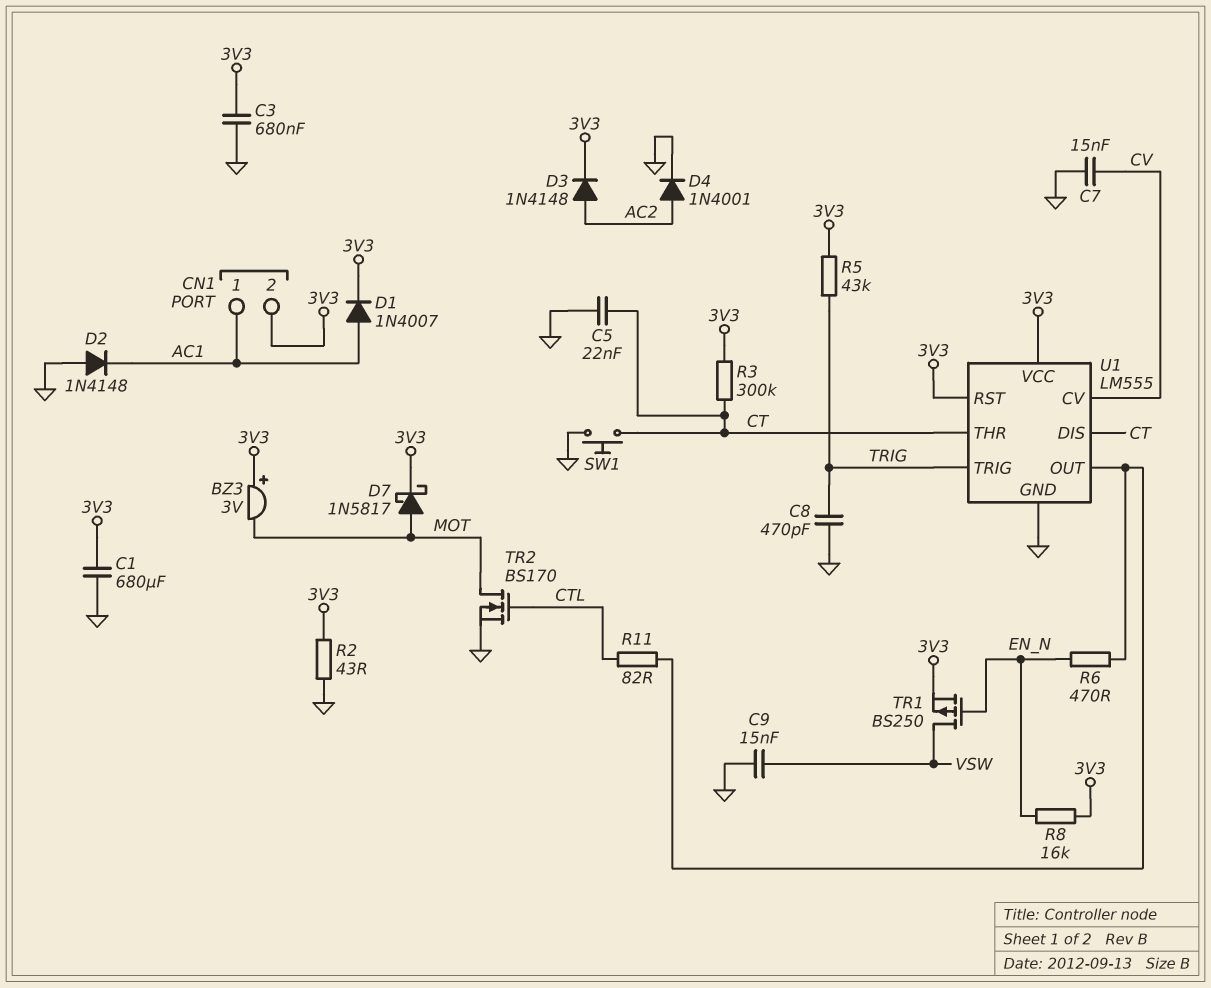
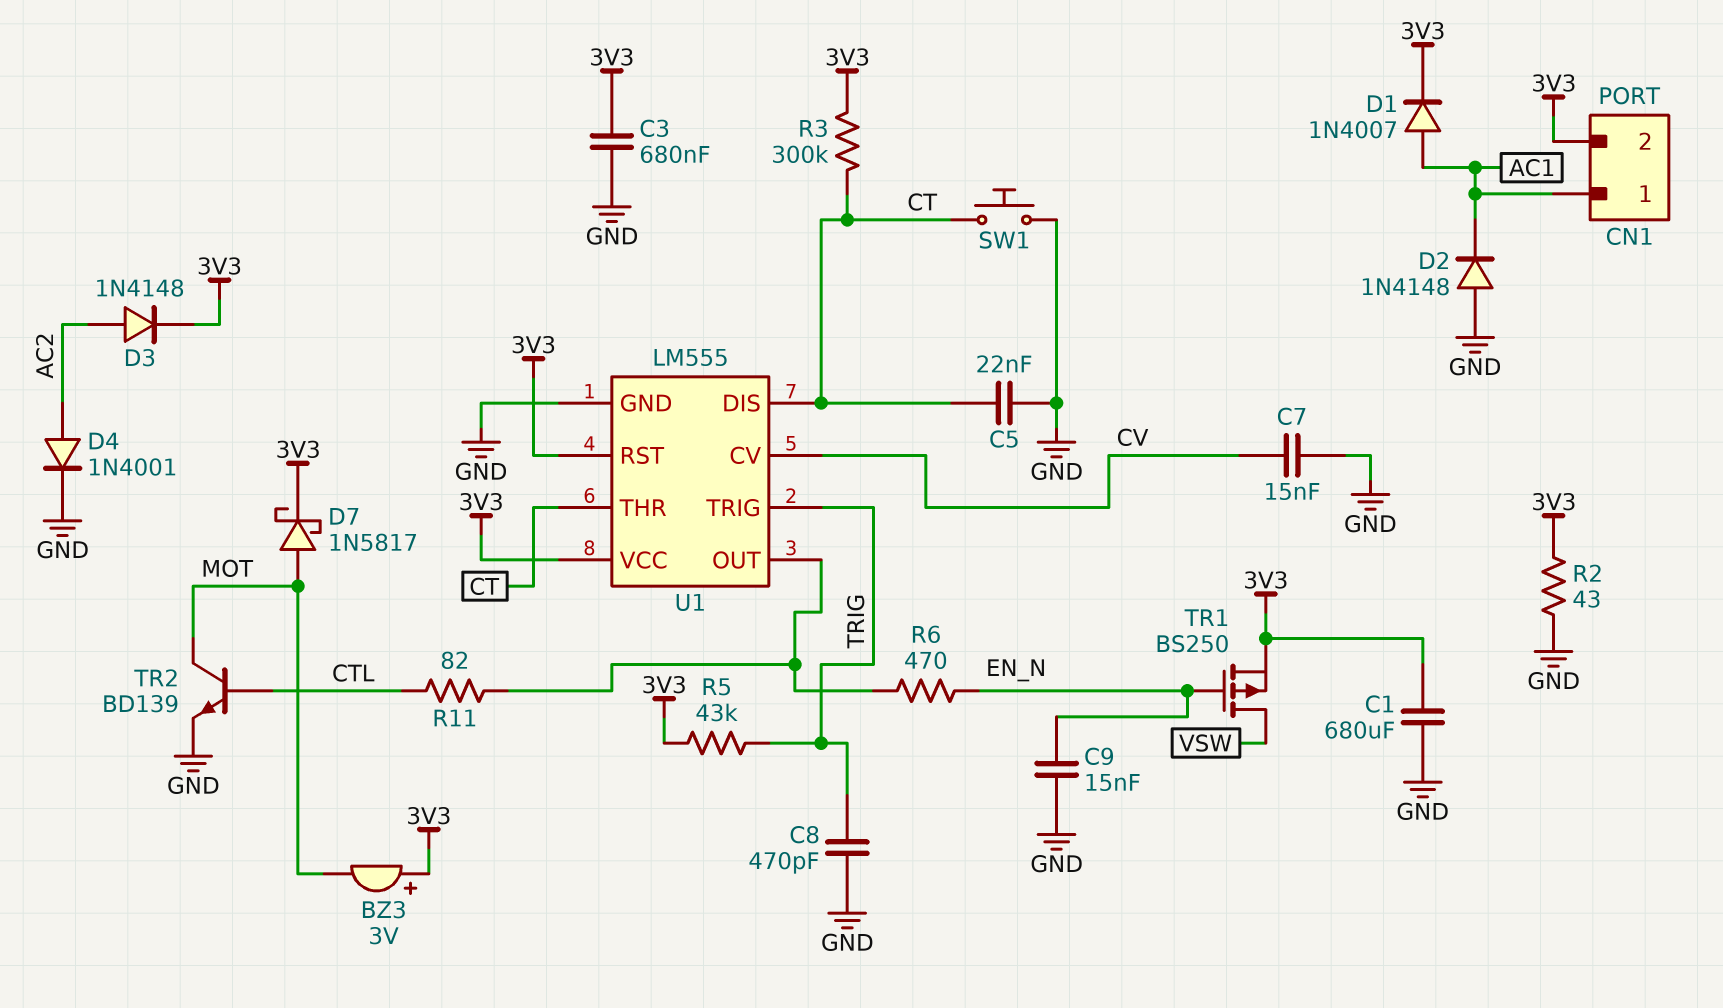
C9: 15nF (GND, VSW) -> 15nF (EN_N, GND)
R8: 16k (3V3, EN_N) -> none
TR2: NMOS BS170 (G CTL, D MOT, S GND) -> NPN BD139 (B CTL, C MOT, E GND)

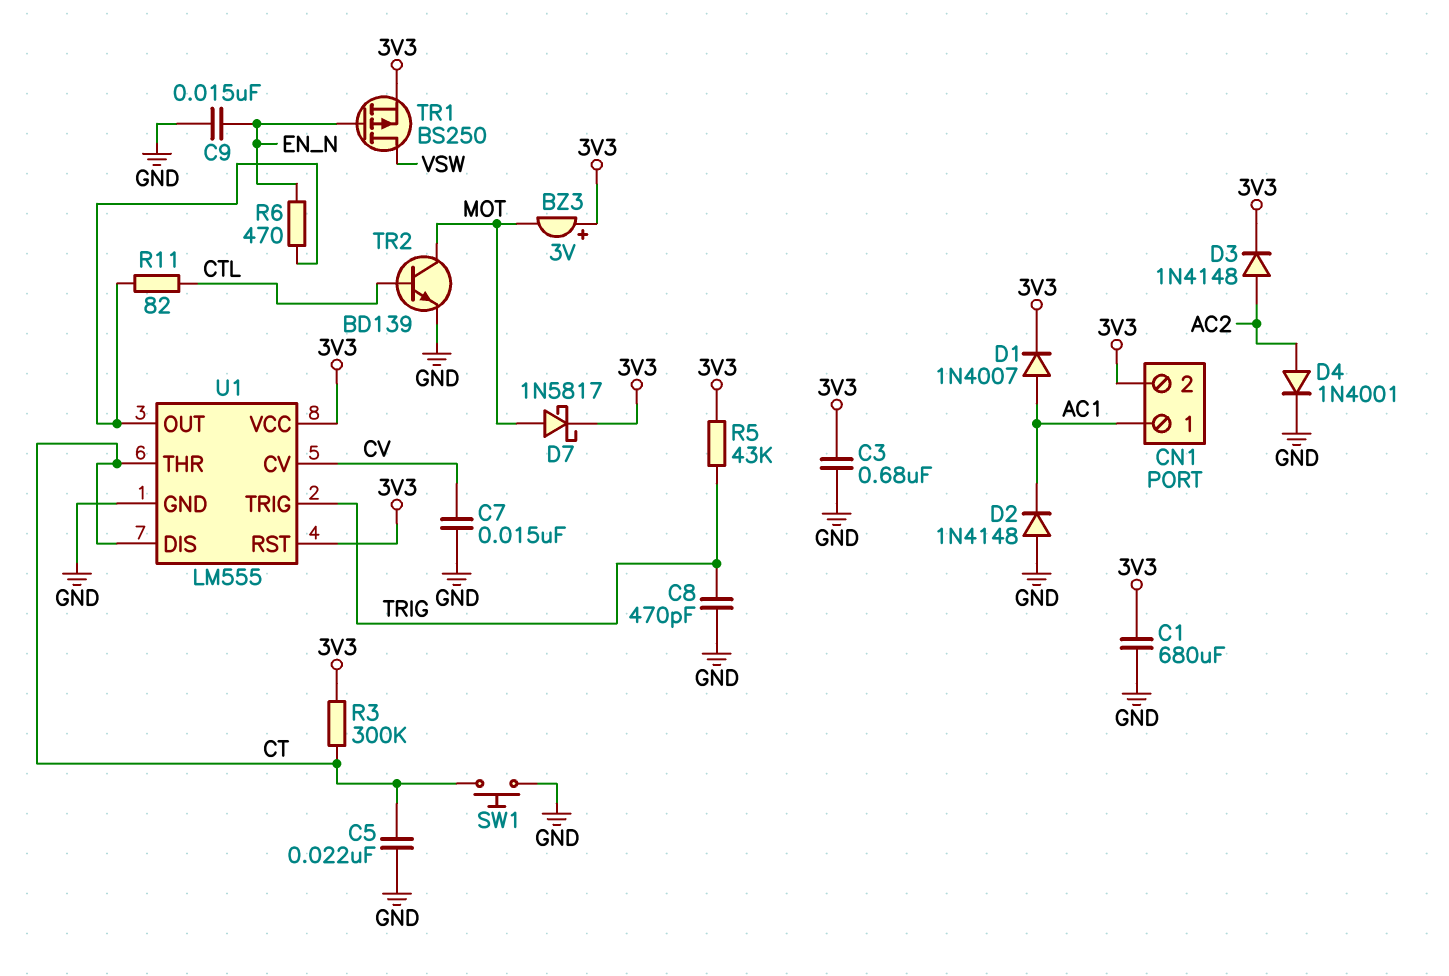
R2: 43 (3V3, GND) -> none

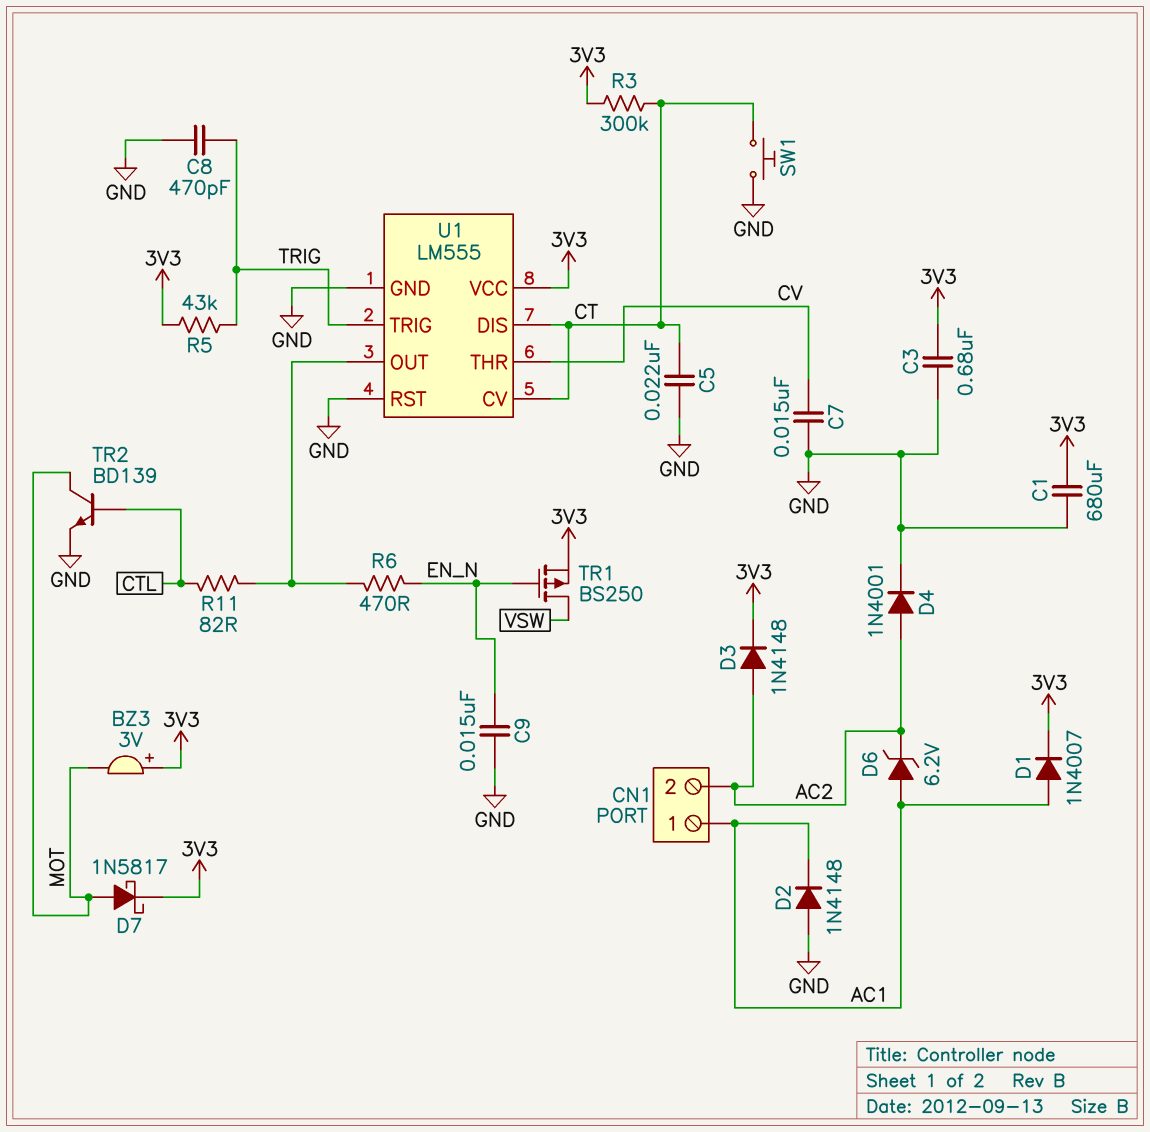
CN1 pin 2: 3V3 -> AC2
D6: none -> zener 6.2V (A AC1, K AC2)
U1 pin CV: CV -> CT
U1 pin RST: 3V3 -> GND
U1 pin THR: CT -> CV

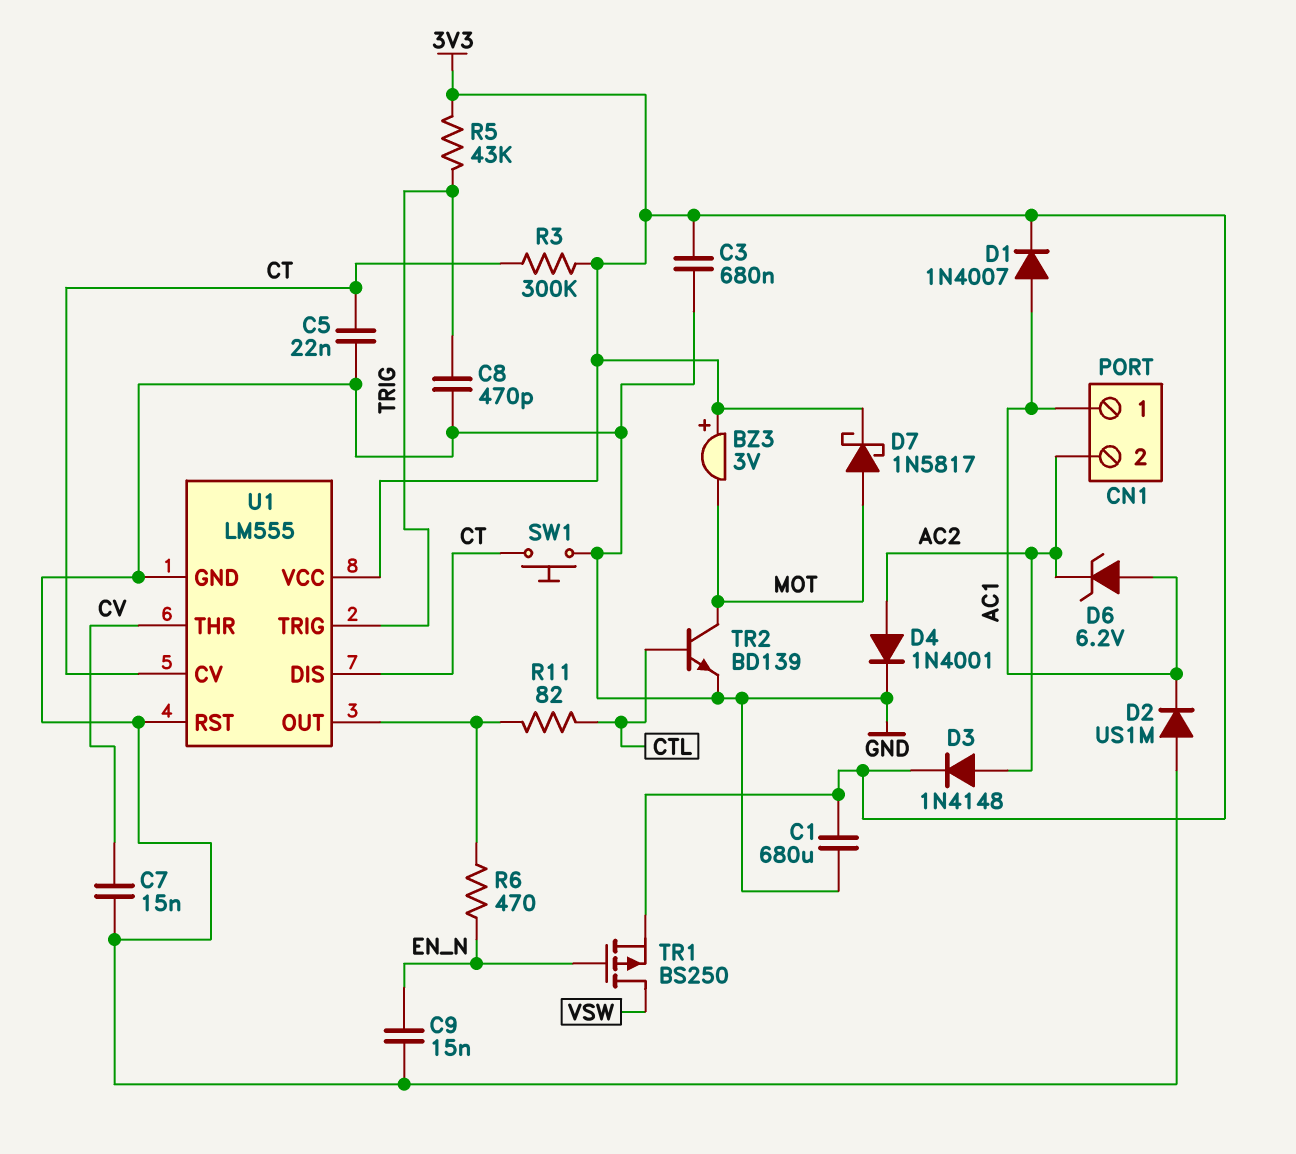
D2: diode 1N4148 (A GND, K AC1) -> diode US1M (A GND, K AC1)

